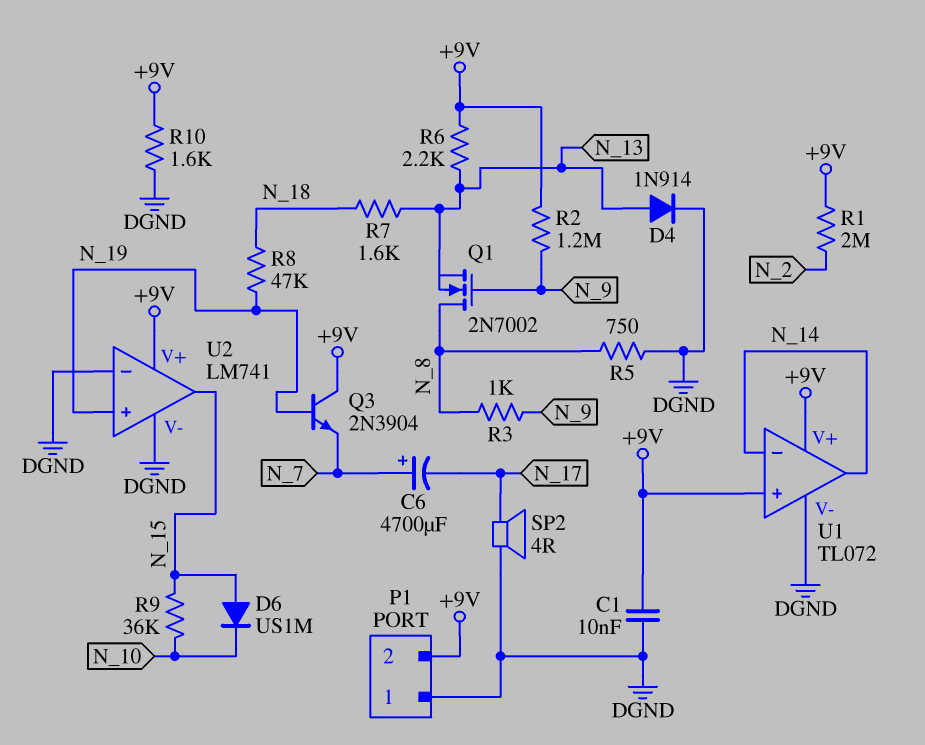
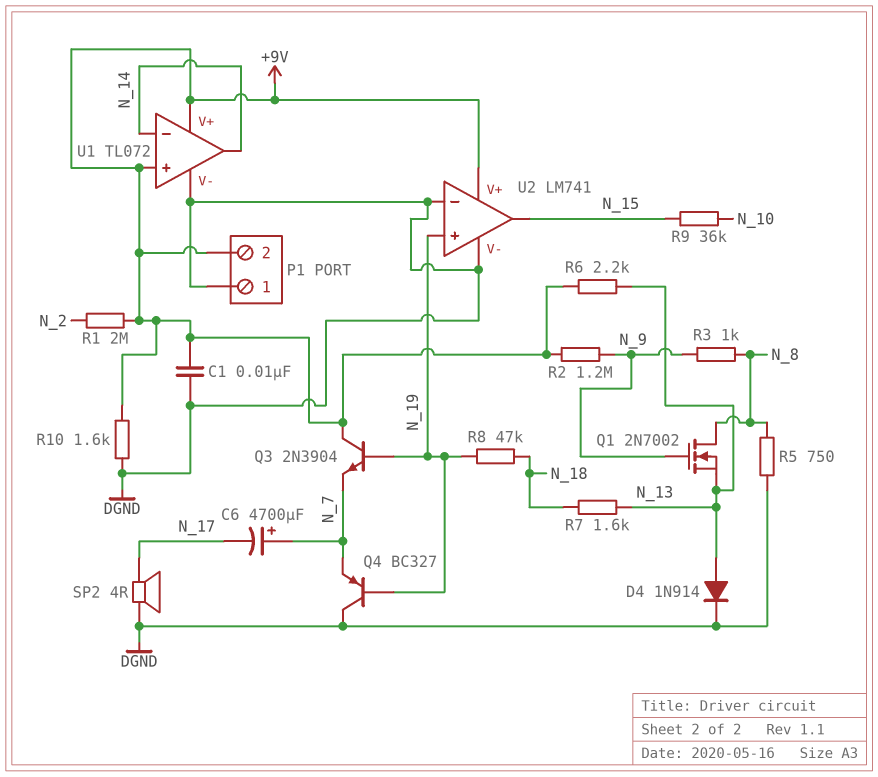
D6: diode US1M (A N_15, K N_10) -> none
Q4: none -> PNP BC327 (B N_19, C DGND, E N_7)

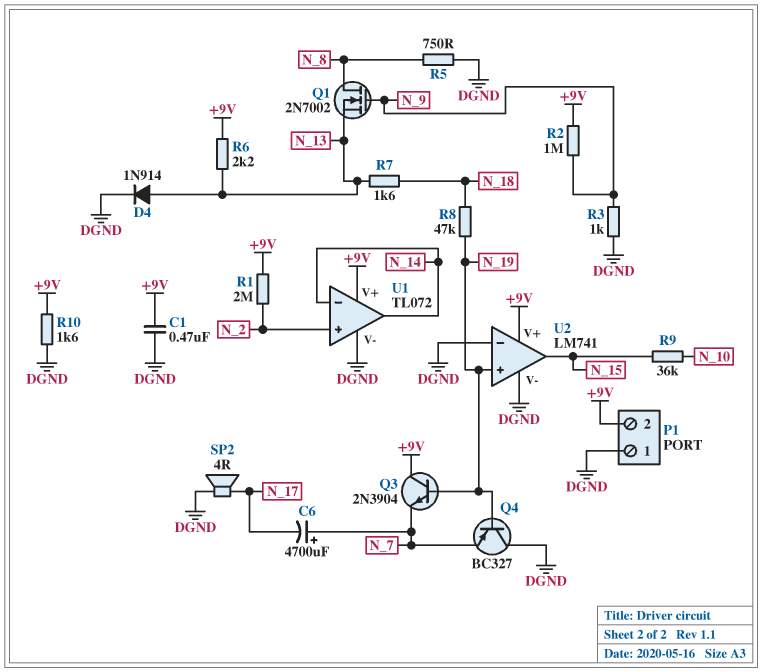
C1: 10nF (+9V, DGND) -> 470nF (+9V, DGND)
R2: 1.2M (+9V, N_9) -> 1M (+9V, N_9)
R3: 1k (N_8, N_9) -> 1k (DGND, N_9)
U1 pin in+: +9V -> N_2

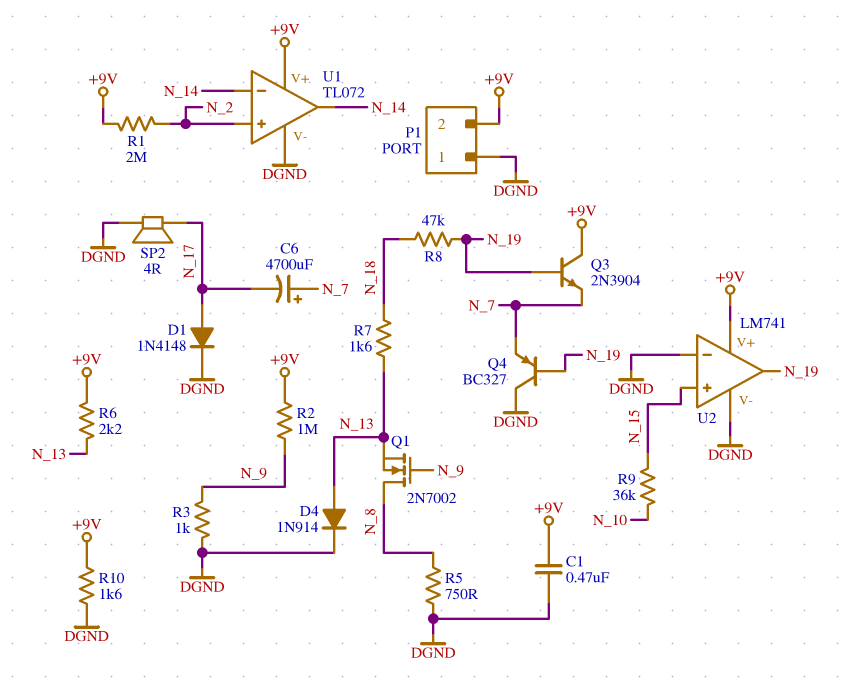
D1: none -> diode 1N4148 (A N_17, K DGND)
U2 pin in+: N_19 -> N_15
U2 pin out: N_15 -> N_19

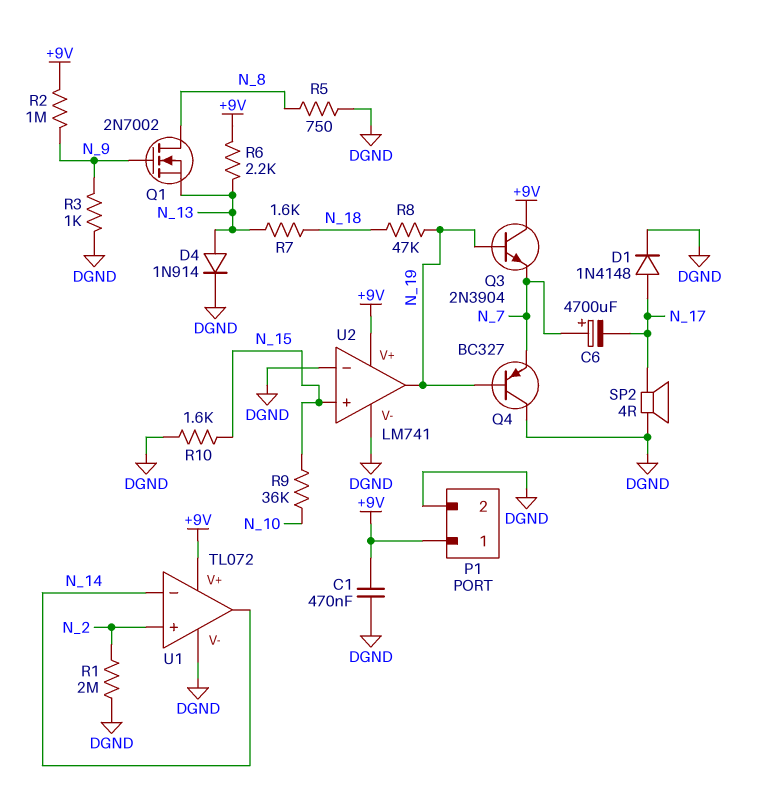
P1 pin 1: DGND -> +9V
P1 pin 2: +9V -> DGND
R1: 2M (+9V, N_2) -> 2M (DGND, N_2)
R10: 1.6k (+9V, DGND) -> 1.6k (DGND, N_15)

